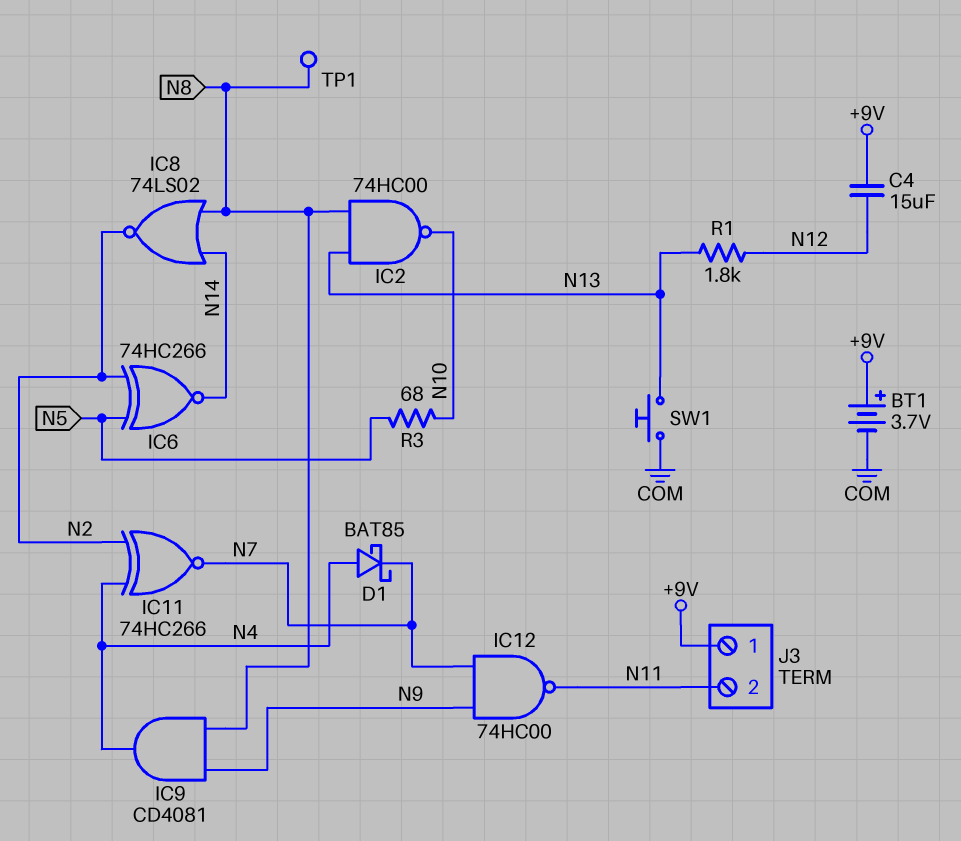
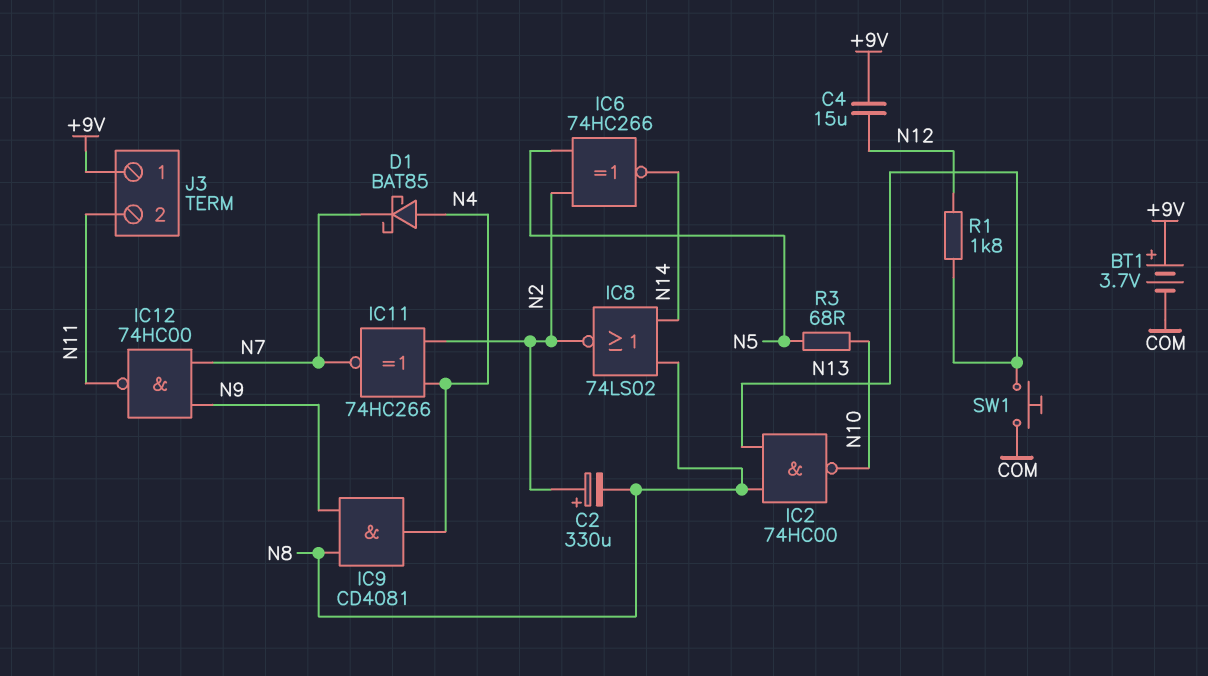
C2: none -> 330uF (plus N2, minus N8)
TP1: test point (N8) -> none

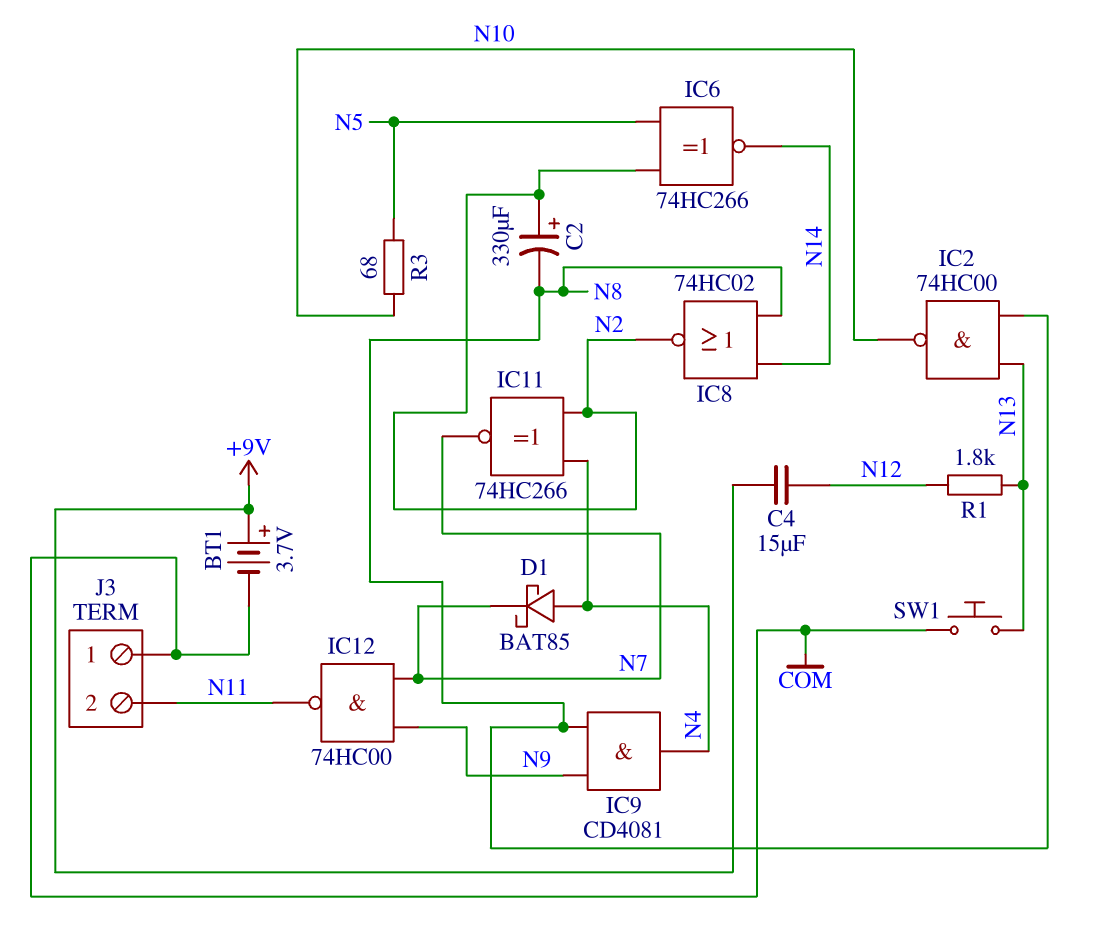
IC8: NOR 74LS02 (in N8, in N14, out N2) -> NOR 74HC02 (in N8, in N14, out N2)
J3 pin 1: +9V -> COM

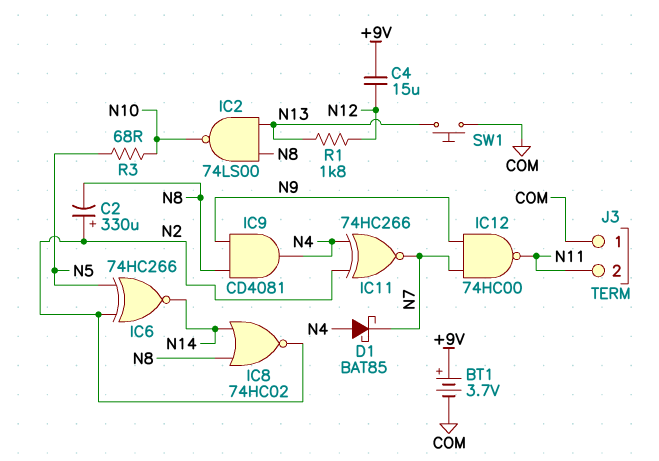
IC2: NAND 74HC00 (in N8, in N13, out N10) -> NAND 74LS00 (in N8, in N13, out N10)

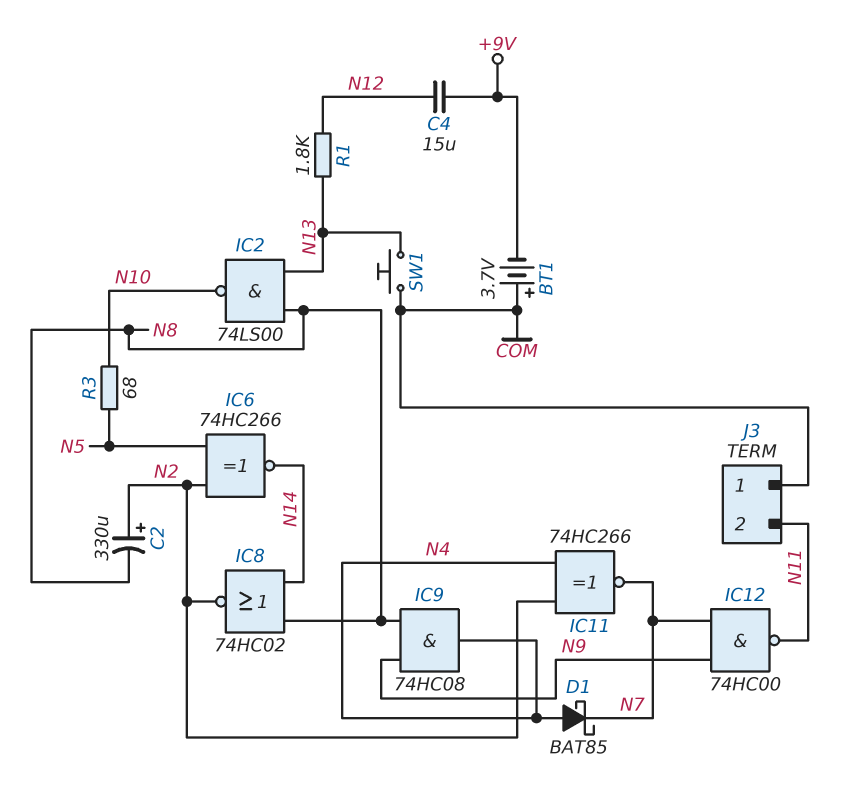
BT1: 3.7V (plus +9V, minus COM) -> 3.7V (plus COM, minus +9V)
IC9: AND CD4081 (in N8, in N9, out N4) -> AND 74HC08 (in N8, in N9, out N4)

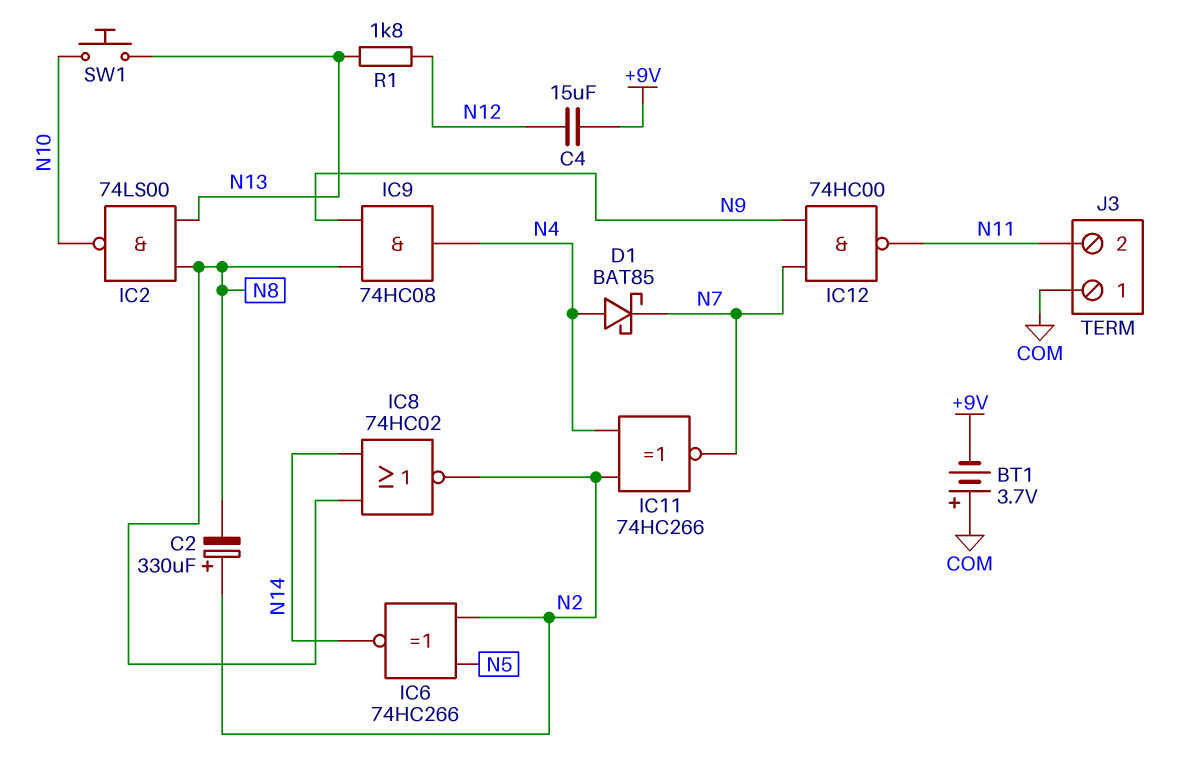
R3: 68 (N5, N10) -> none
SW1: button (COM, N13) -> button (N10, N13)

